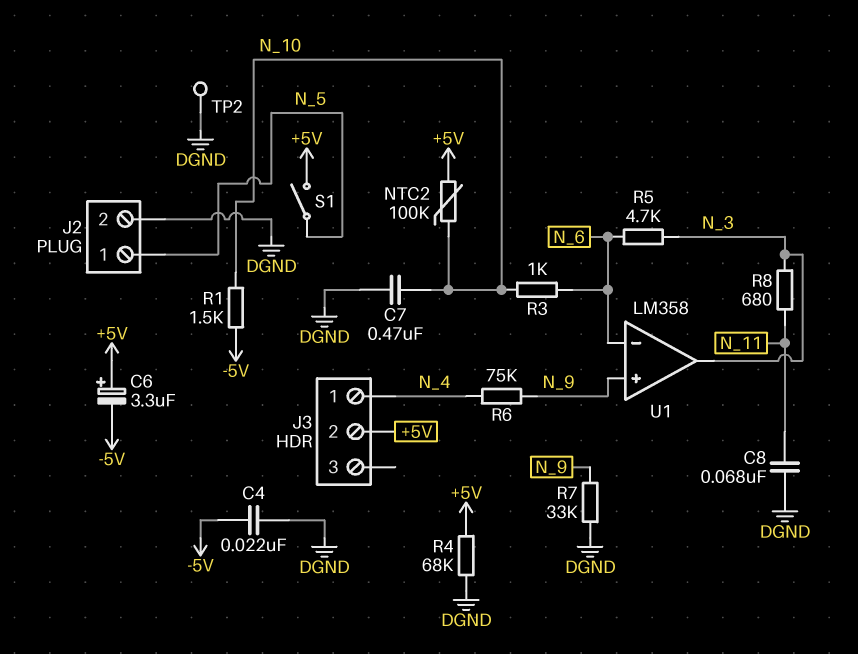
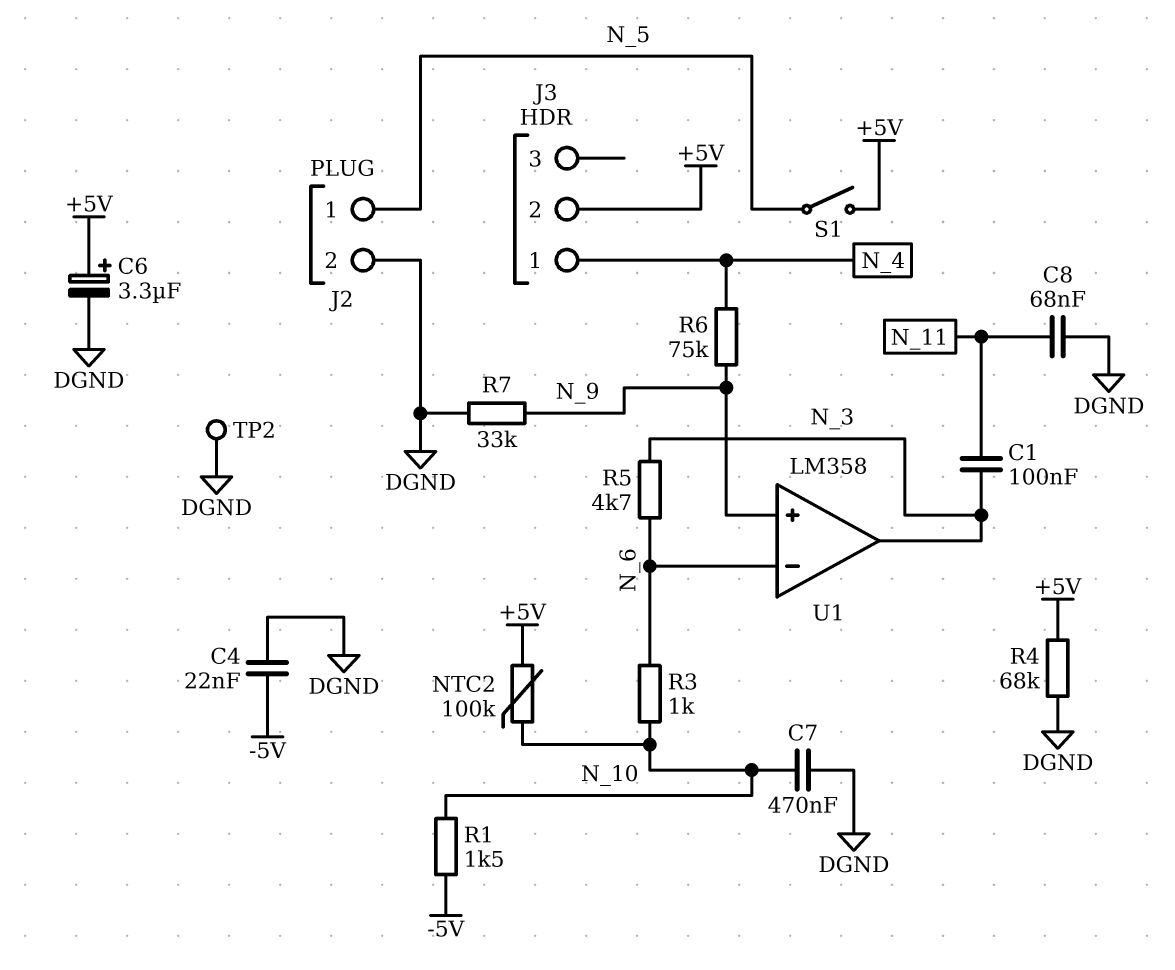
C1: none -> 100nF (N_3, N_11)
C6: 3.3uF (plus +5V, minus -5V) -> 3.3uF (plus +5V, minus DGND)
R8: 680 (N_3, N_11) -> none

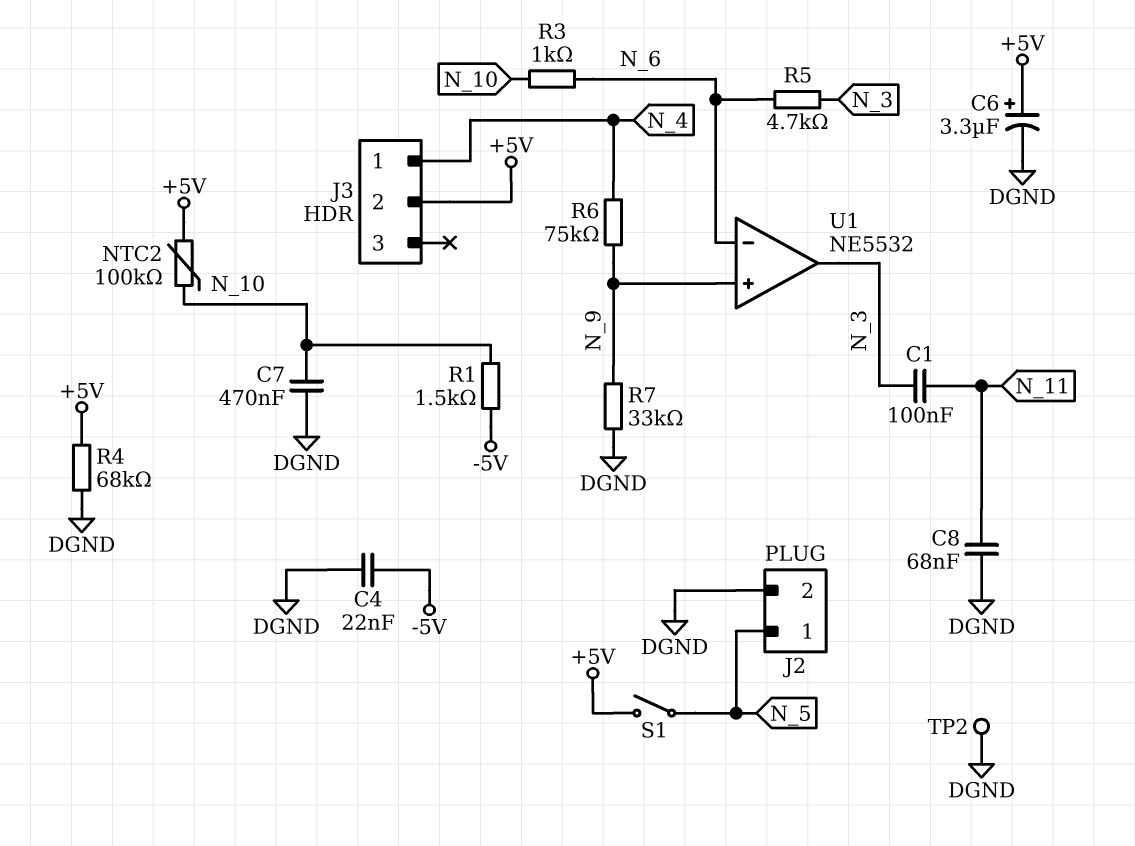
U1: LM358 -> NE5532

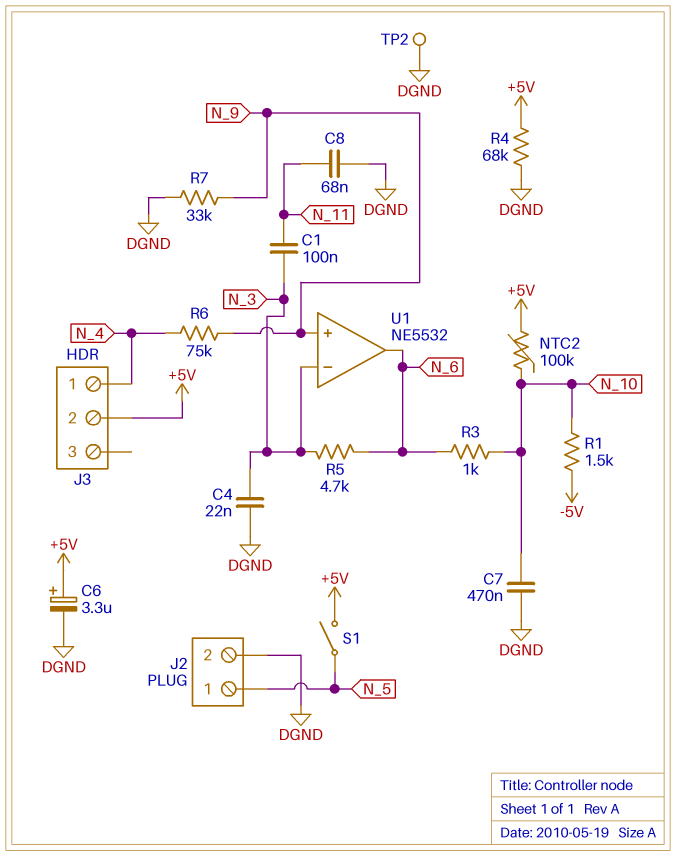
C4: 22nF (-5V, DGND) -> 22nF (DGND, N_3)
U1 pin in-: N_6 -> N_3
U1 pin out: N_3 -> N_6

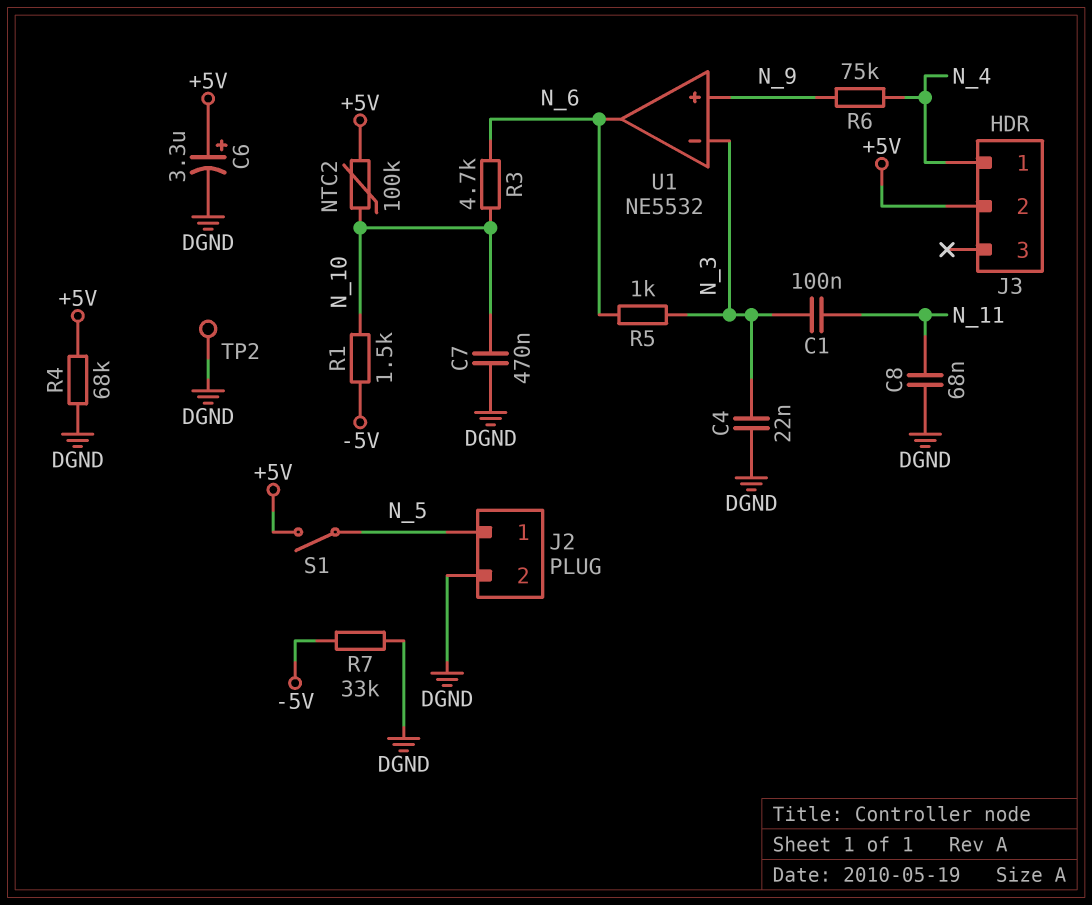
R3: 1k (N_6, N_10) -> 4.7k (N_6, N_10)
R5: 4.7k (N_3, N_6) -> 1k (N_3, N_6)
R7: 33k (DGND, N_9) -> 33k (-5V, DGND)

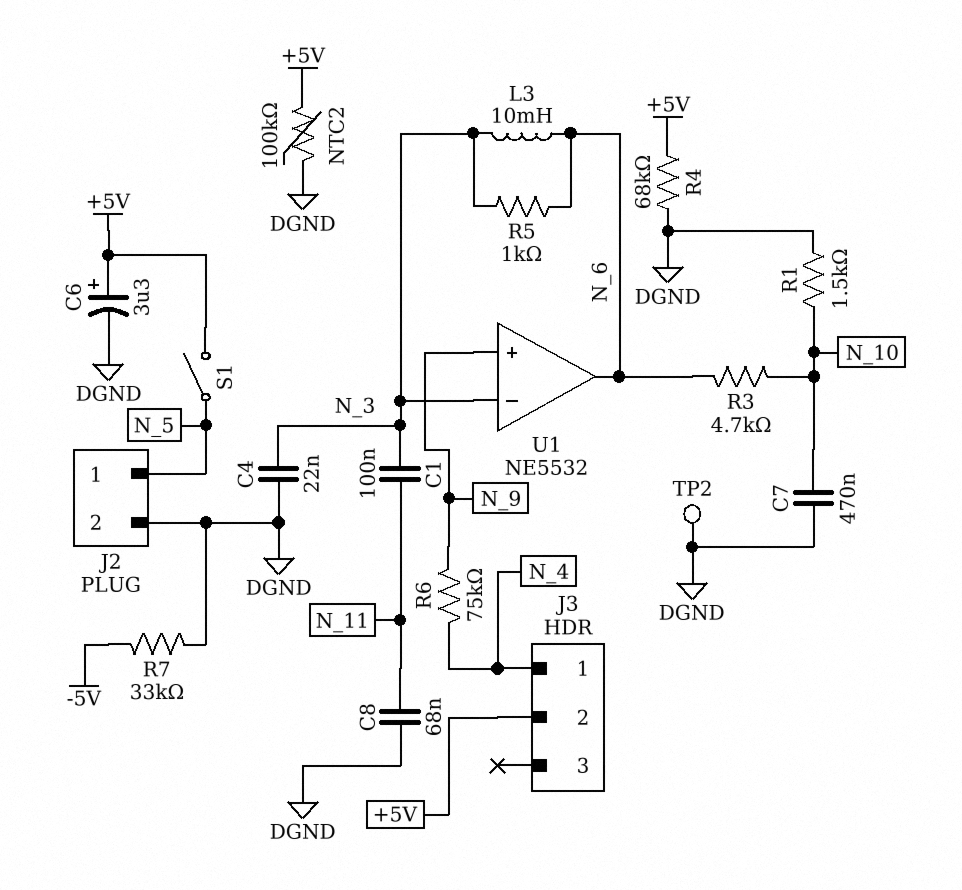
L3: none -> 10mH (N_3, N_6)
NTC2: 100k (+5V, N_10) -> 100k (+5V, DGND)
R1: 1.5k (-5V, N_10) -> 1.5k (DGND, N_10)

